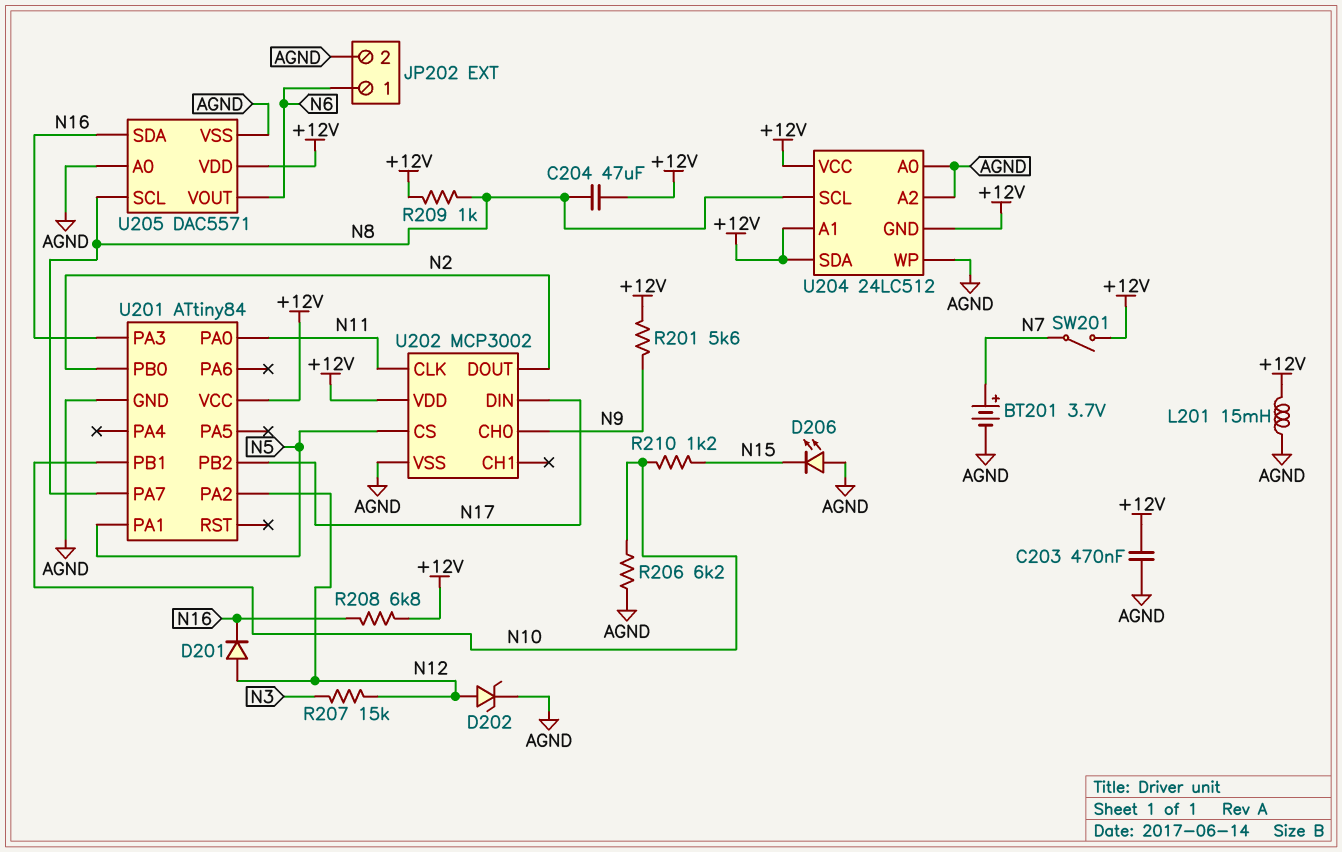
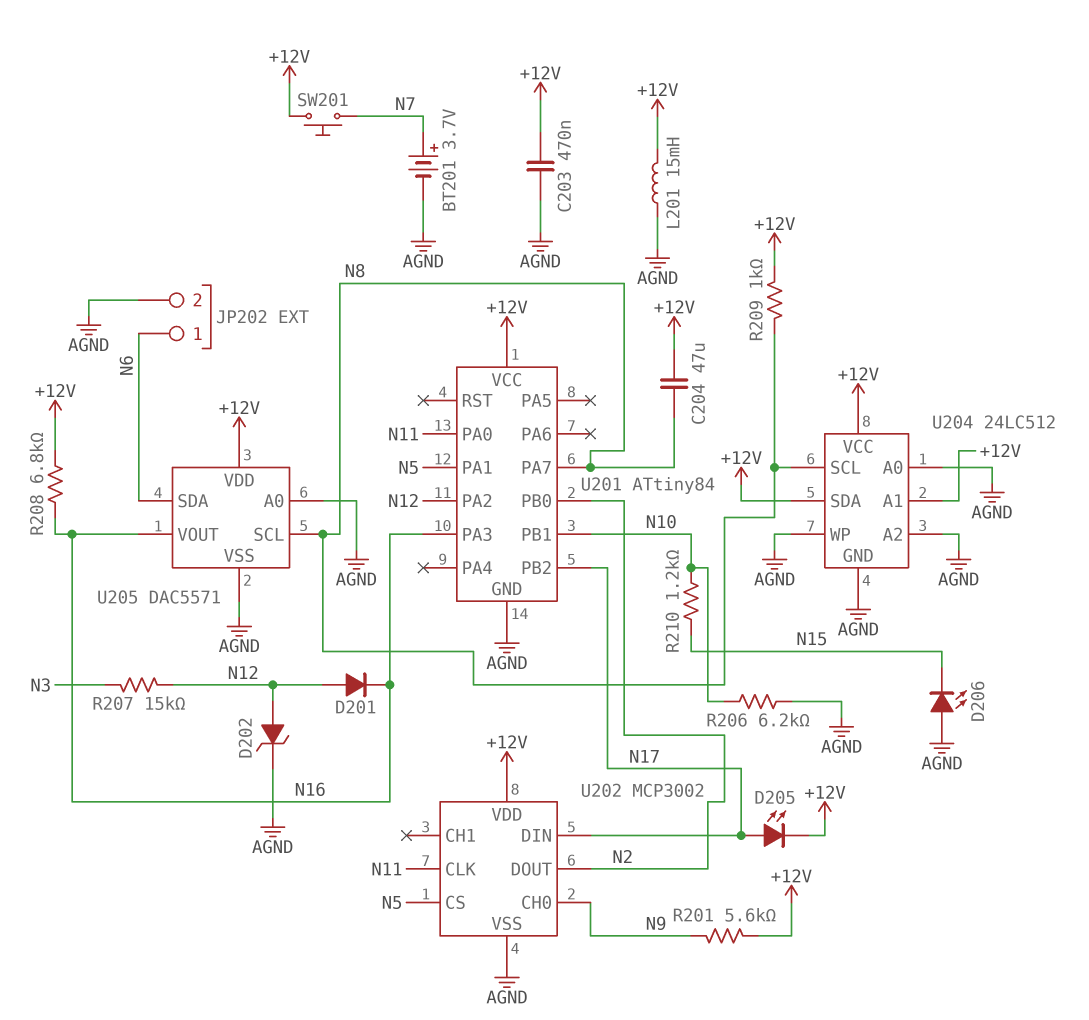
D205: none -> LED (A N17, K +12V)
SW201: switch (+12V, N7) -> button (+12V, N7)
U204 pin GND: +12V -> AGND
U205 pin SDA: N16 -> N6
U205 pin VOUT: N6 -> N16

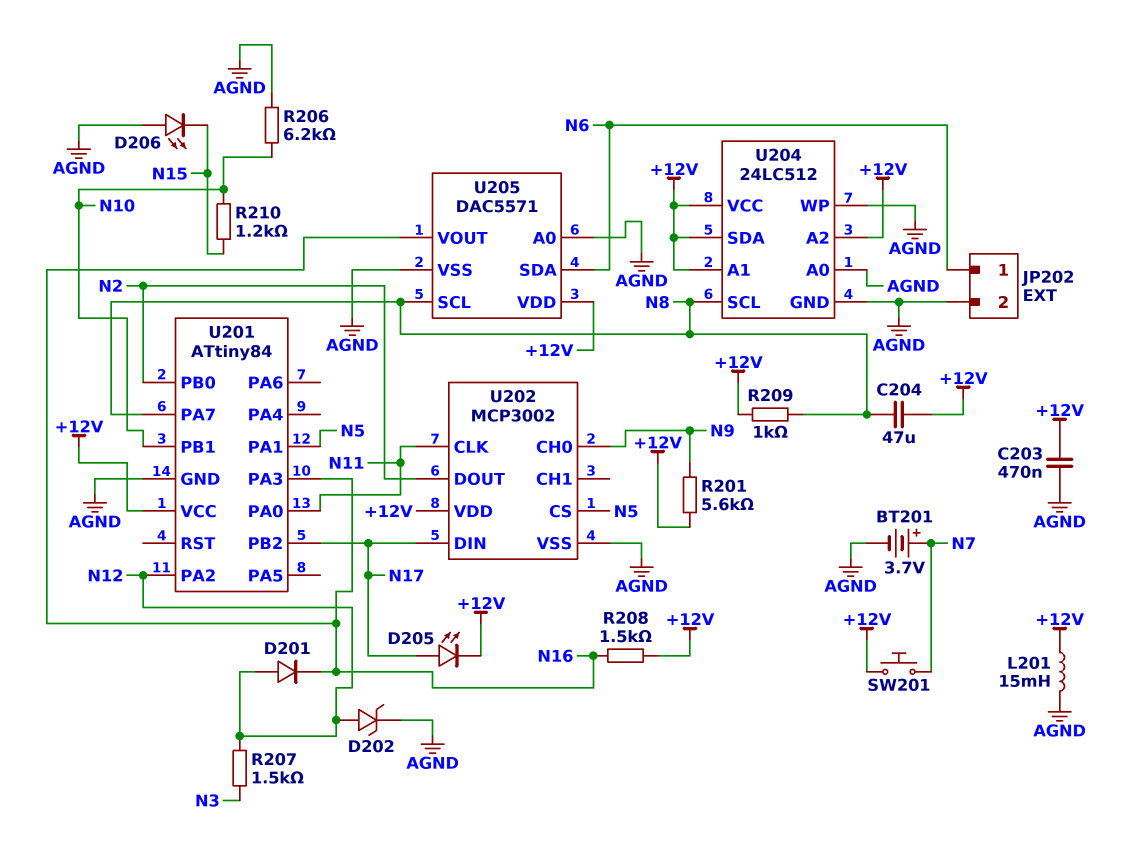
R207: 15k (N3, N12) -> 1.5k (N3, N12)
R208: 6.8k (+12V, N16) -> 1.5k (+12V, N16)
U204 pin A2: AGND -> +12V

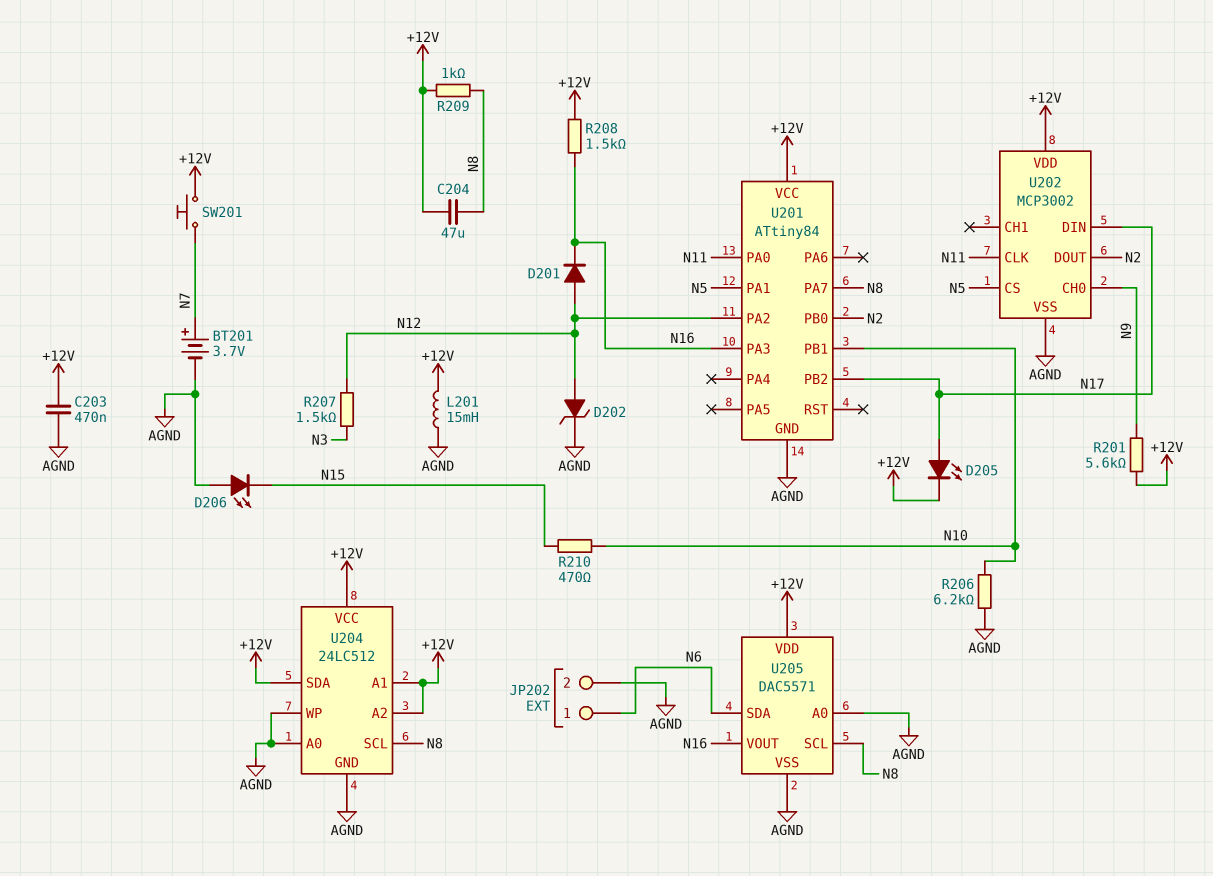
R210: 1.2k (N10, N15) -> 470 (N10, N15)

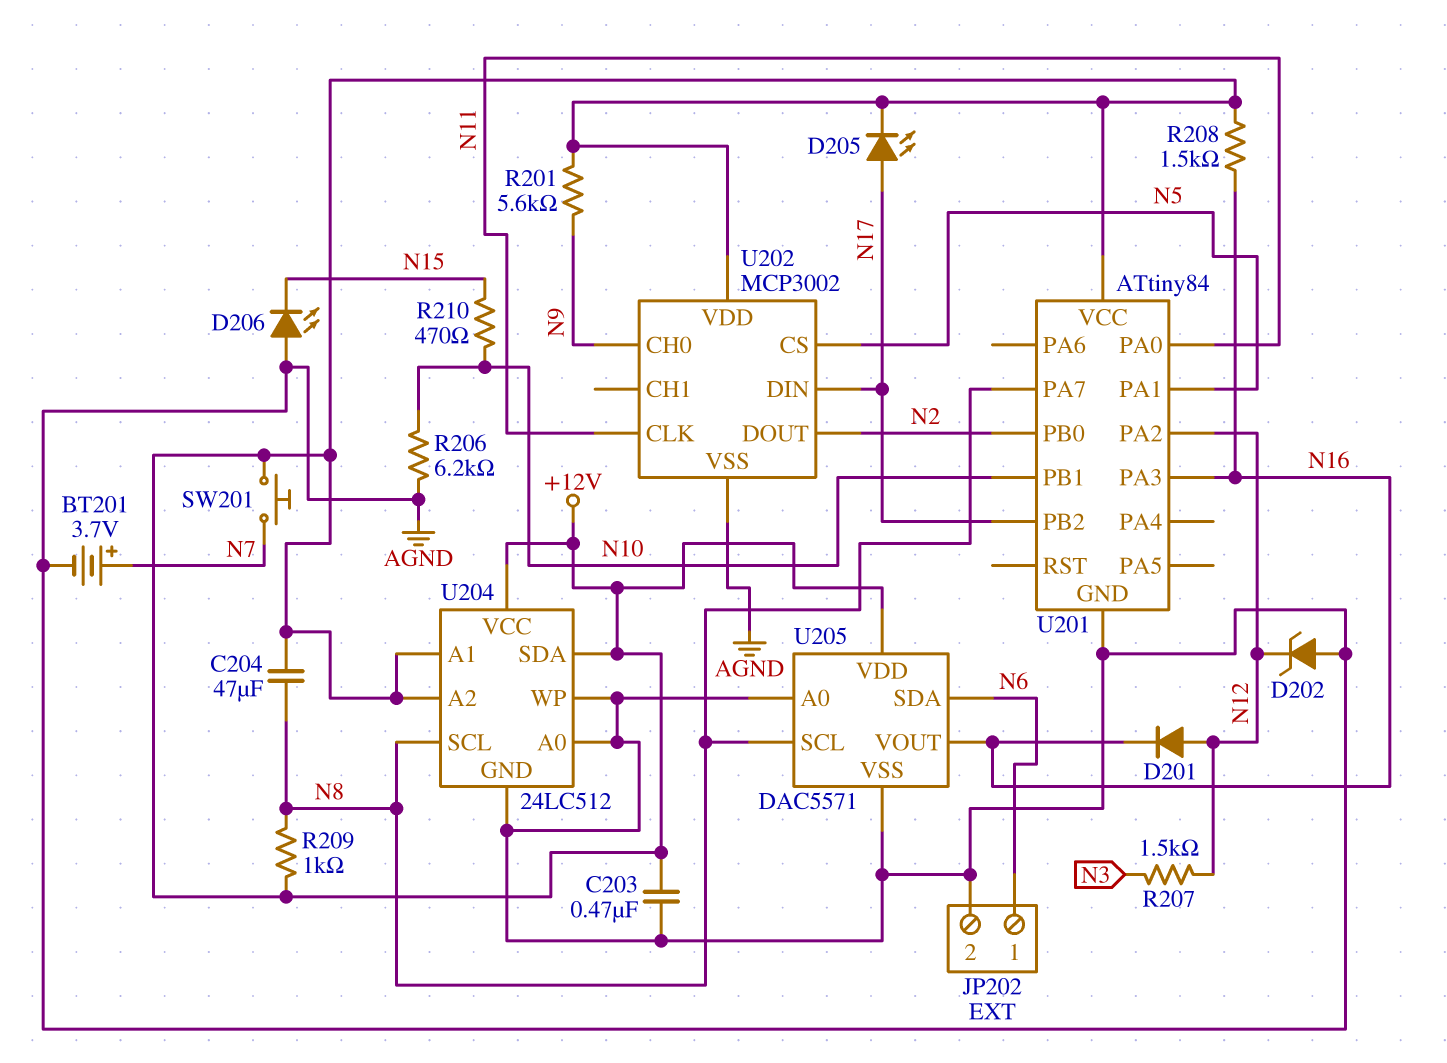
D202: zener (A N12, K AGND) -> zener (A AGND, K N12)
L201: 15mH (+12V, AGND) -> none

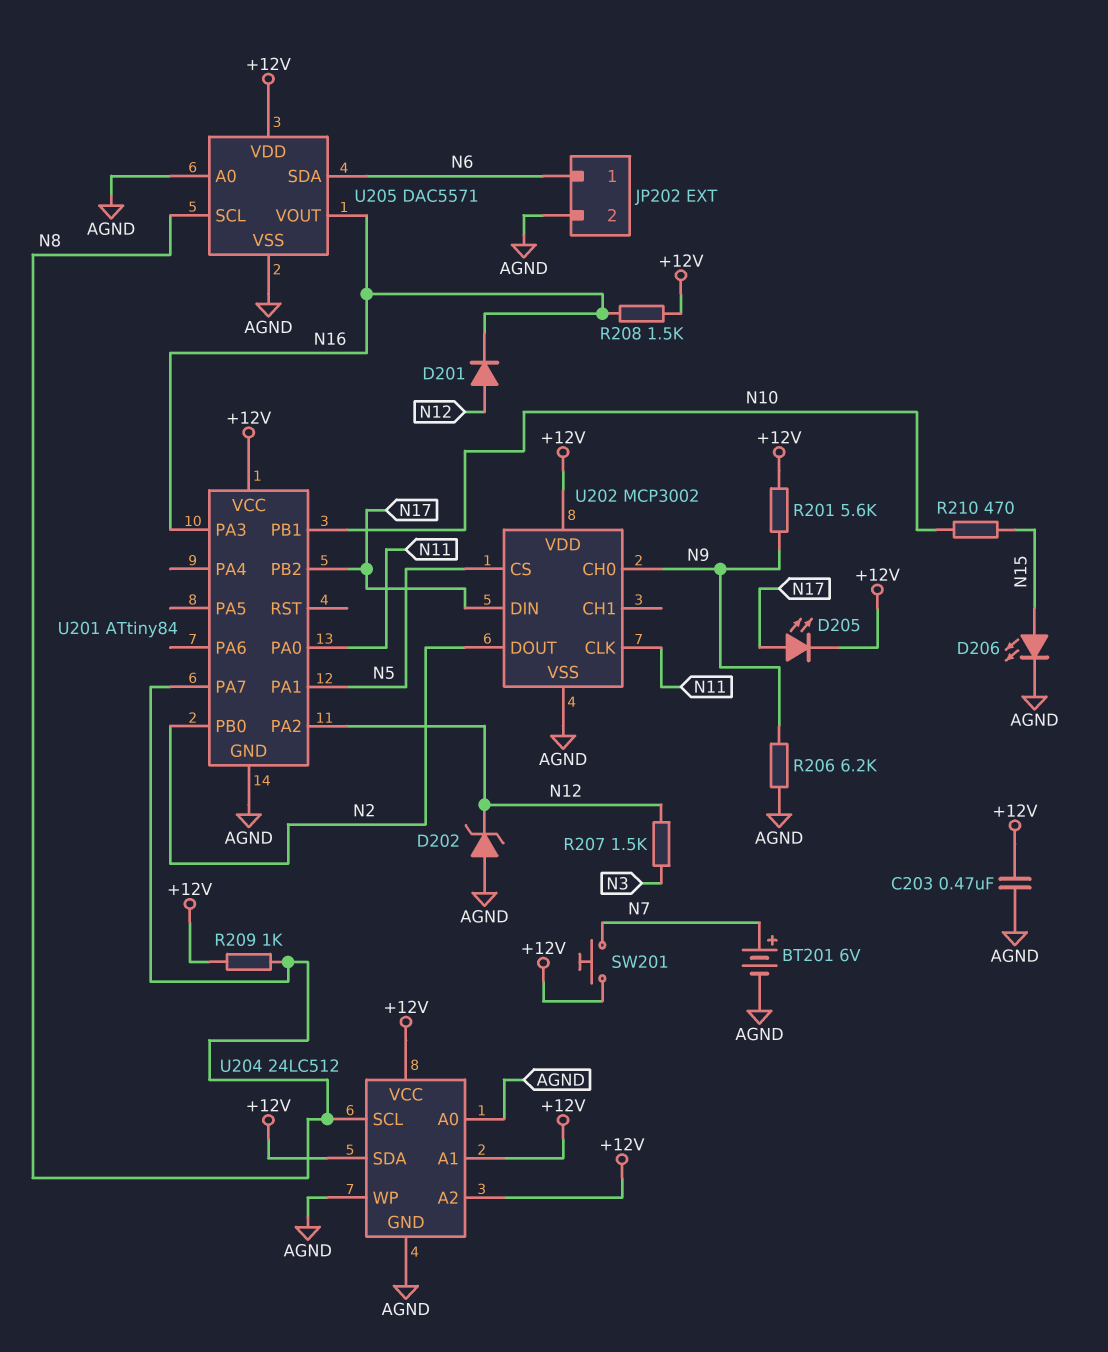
BT201: 3.7V (plus N7, minus AGND) -> 6V (plus N7, minus AGND)
C204: 47uF (+12V, N8) -> none
D206: LED (A AGND, K N15) -> LED (A N15, K AGND)
R206: 6.2k (AGND, N10) -> 6.2k (AGND, N9)

